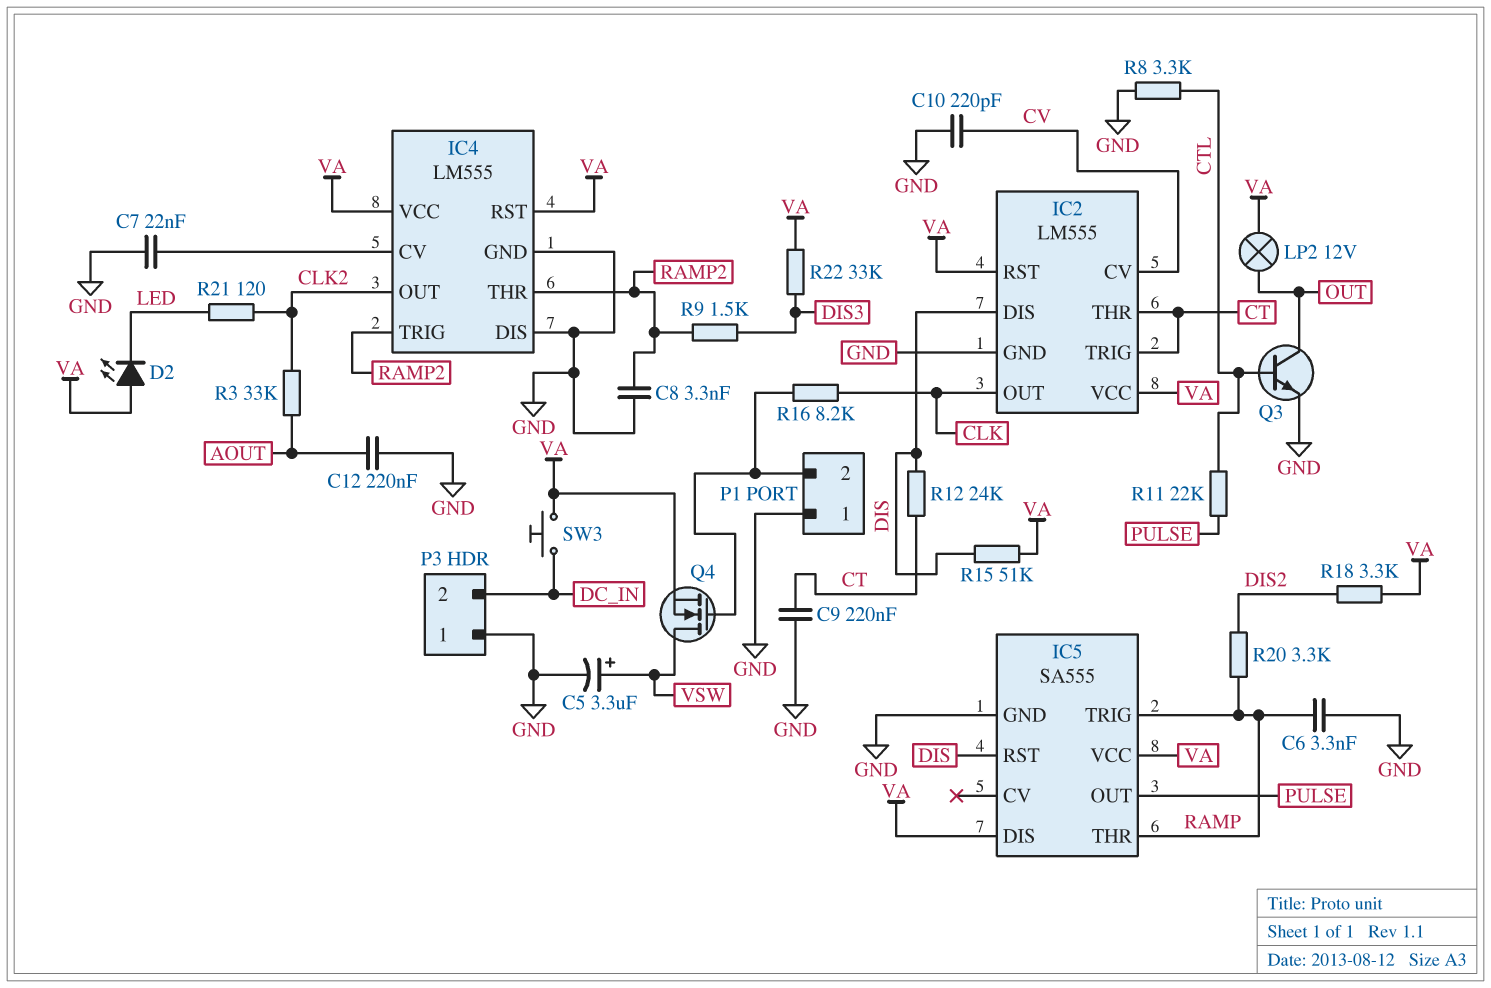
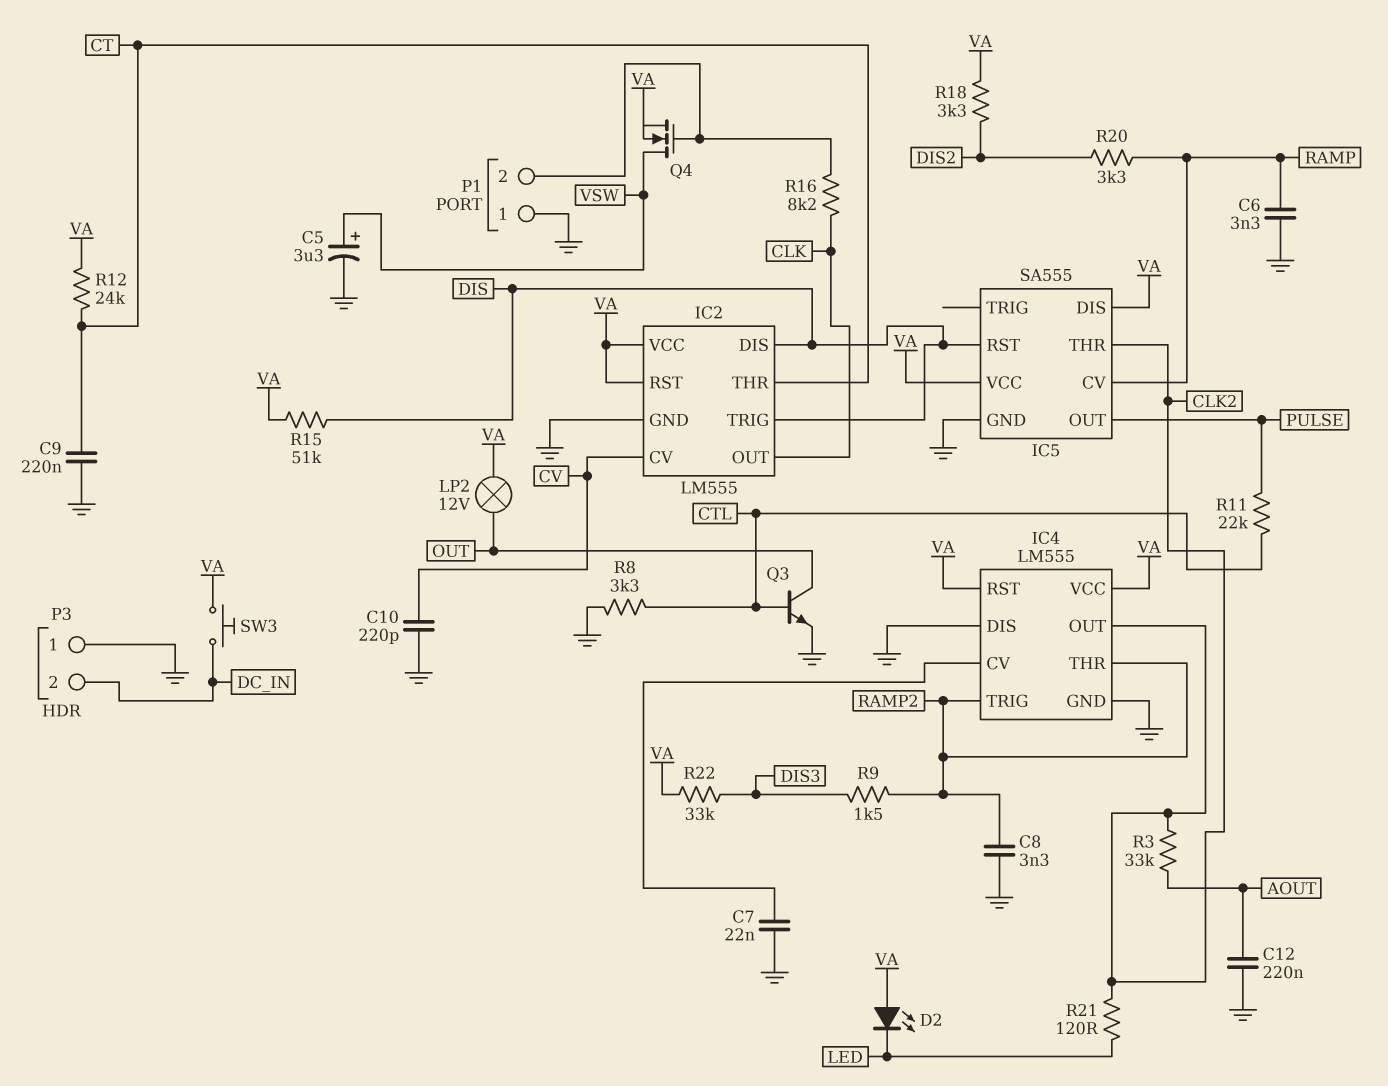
IC2 pin TRIG: CT -> DIS
IC5 pin CV: none -> RAMP
IC5 pin THR: RAMP -> CLK2
IC5 pin TRIG: RAMP -> none
R12: 24k (CT, DIS) -> 24k (CT, VA)

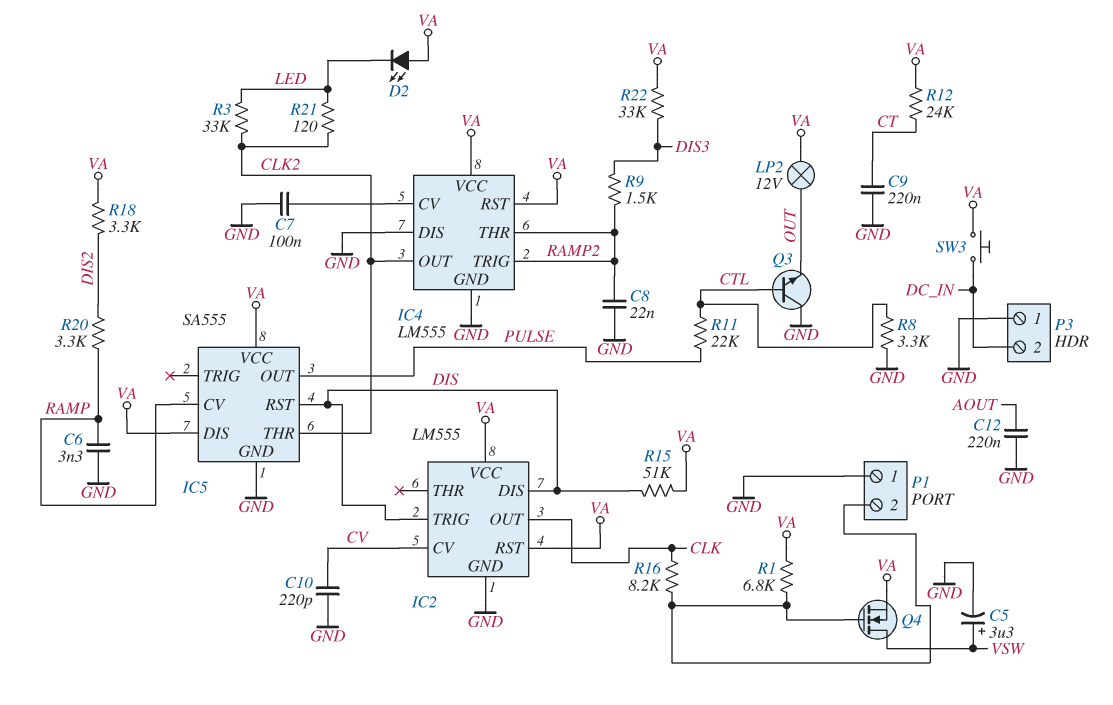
C7: 22nF (GND, IC4/CV) -> 100nF (GND, IC4/CV)
C8: 3.3nF (GND, RAMP2) -> 22nF (GND, RAMP2)
IC2 pin THR: CT -> none
Q3: NPN (B CTL, C OUT, E GND) -> NPN (B CTL, C GND, E OUT)
R1: none -> 6.8k (P1/2, VA)
R3: 33k (AOUT, CLK2) -> 33k (CLK2, LED)

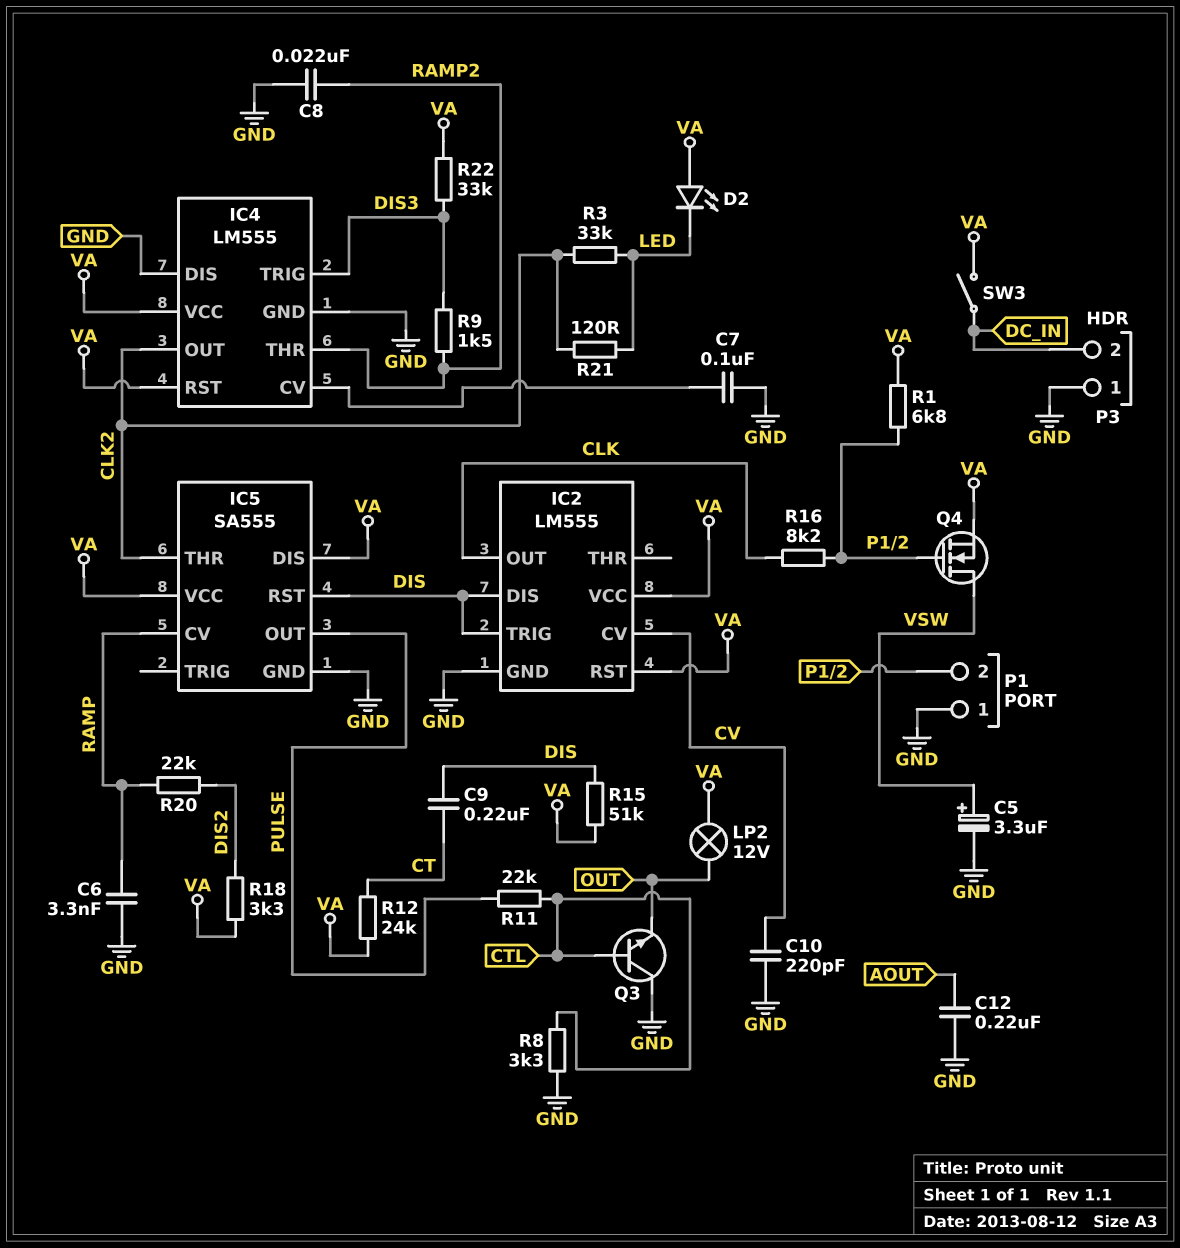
C9: 220nF (CT, GND) -> 220nF (CT, DIS)
IC4 pin TRIG: RAMP2 -> DIS3
R20: 3.3k (DIS2, RAMP) -> 22k (DIS2, RAMP)
SW3: button (DC_IN, VA) -> switch (DC_IN, VA)

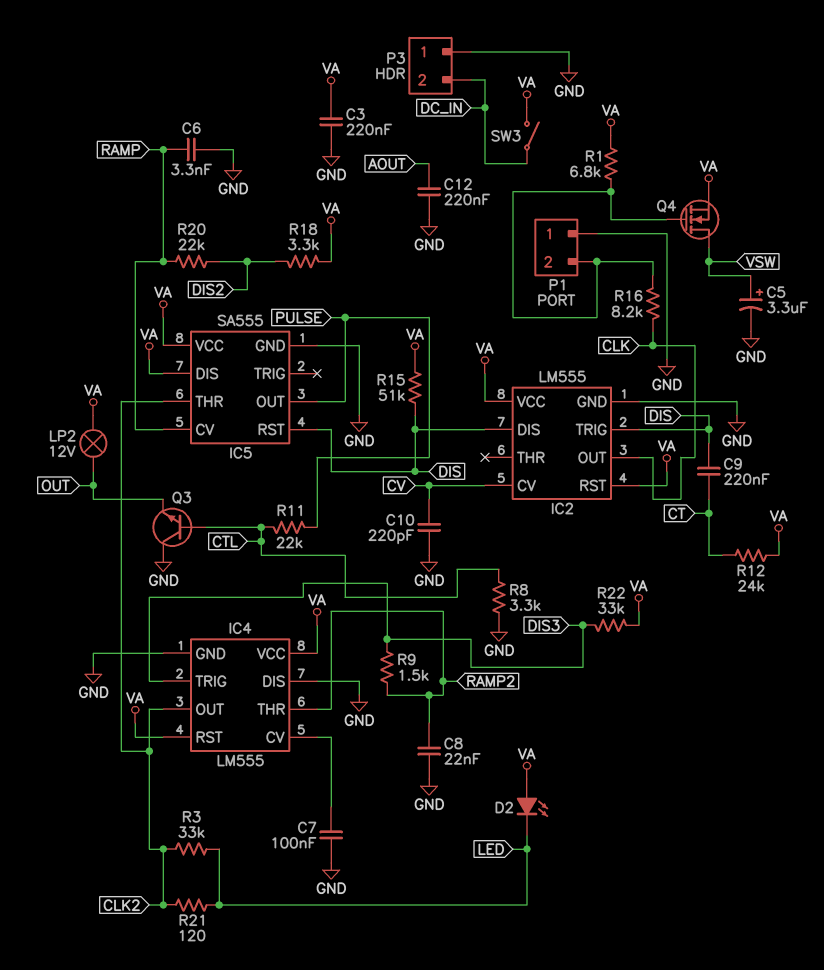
C3: none -> 220nF (GND, VA)

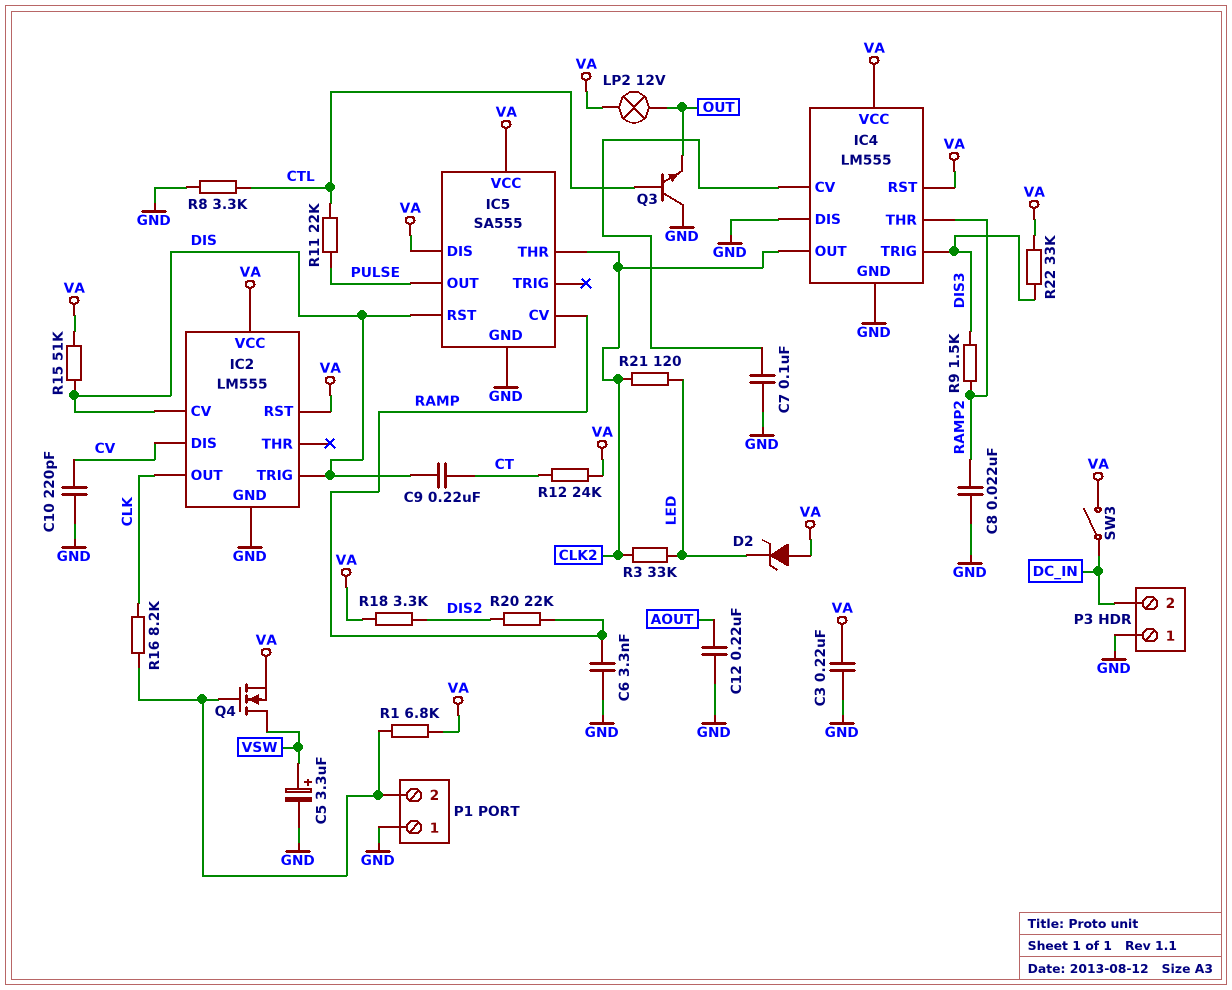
D2: LED (A VA, K LED) -> zener (A VA, K LED)
IC2 pin CV: CV -> DIS
IC2 pin DIS: DIS -> CV

